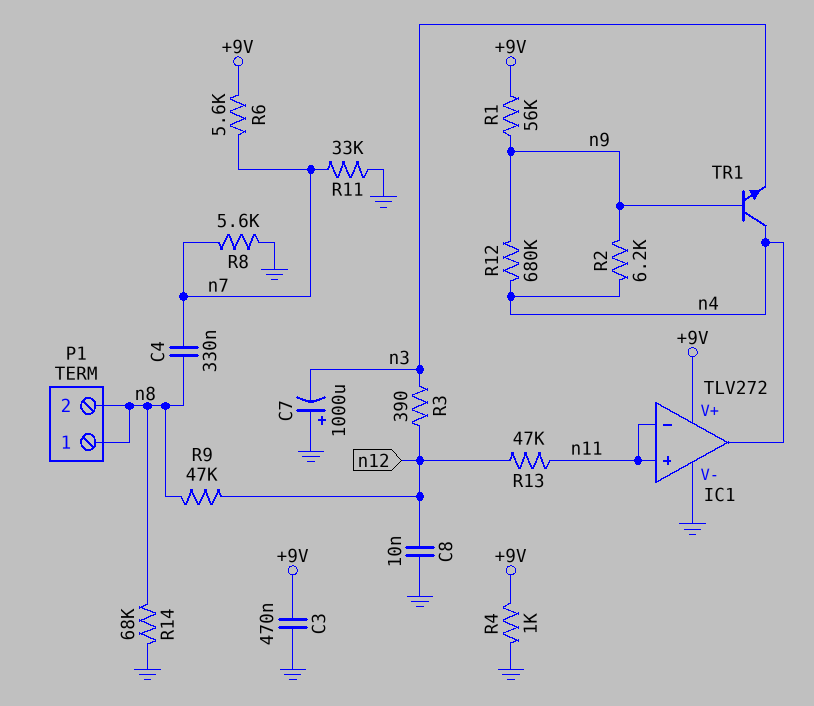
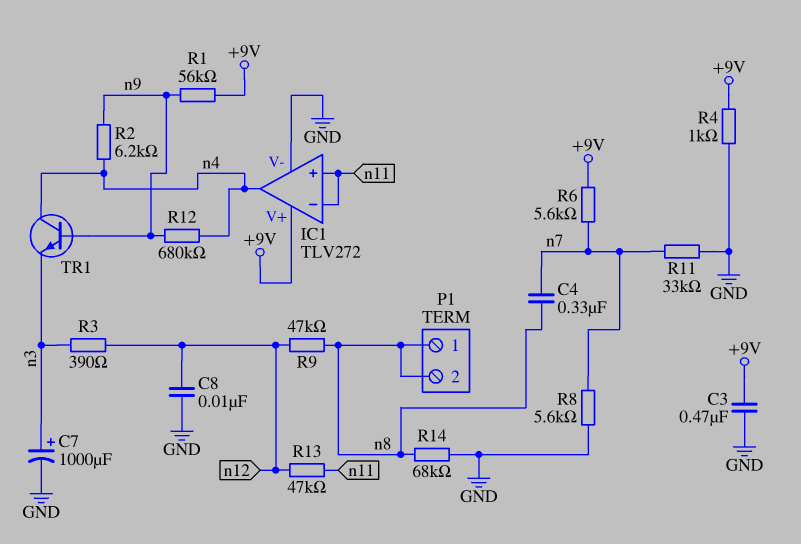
C7: 1000uF (plus GND, minus n3) -> 1000uF (plus n3, minus GND)

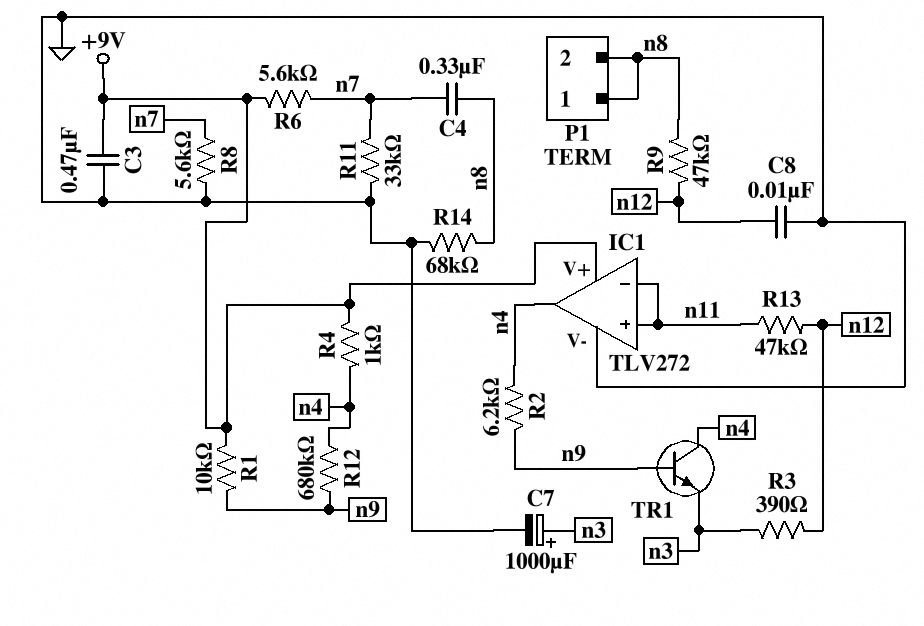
R1: 56k (+9V, n9) -> 10k (+9V, n9)
R4: 1k (+9V, GND) -> 1k (+9V, n4)

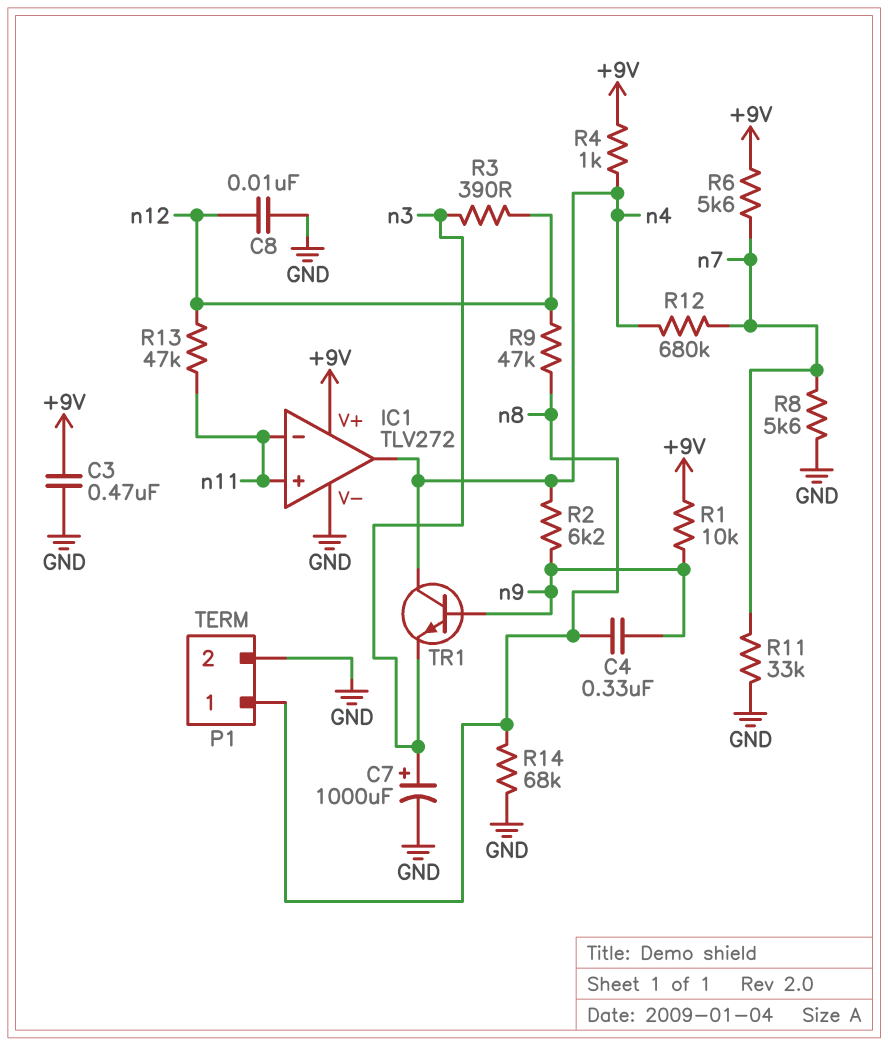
C4: 330nF (n7, n8) -> 330nF (n8, n9)
P1 pin 2: n8 -> GND
R12: 680k (n4, n9) -> 680k (n4, n7)

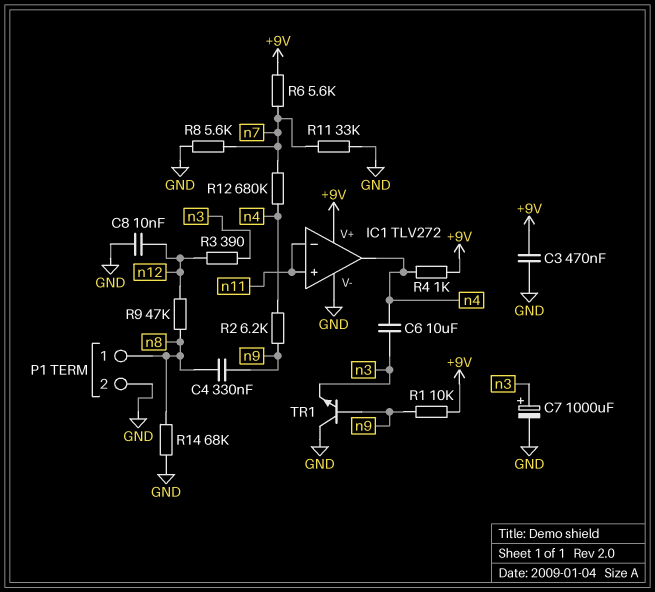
C6: none -> 10uF (n3, n4)
R13: 47k (n11, n12) -> none
TR1: NPN (B n9, C n4, E n3) -> NPN (B n9, C GND, E n3)

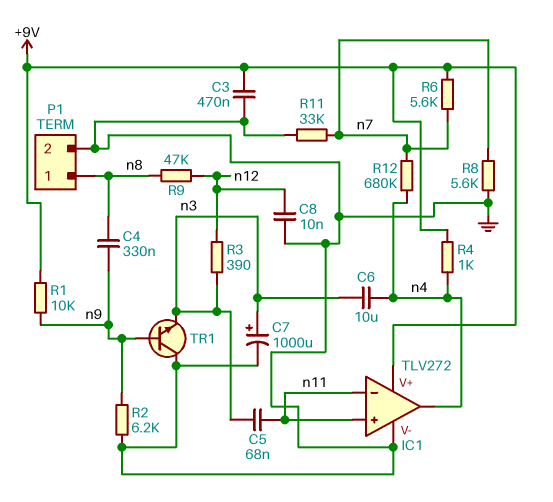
C5: none -> 68nF (n3, n11)
R2: 6.2k (n4, n9) -> 6.2k (GND, n9)
R14: 68k (GND, n8) -> none

